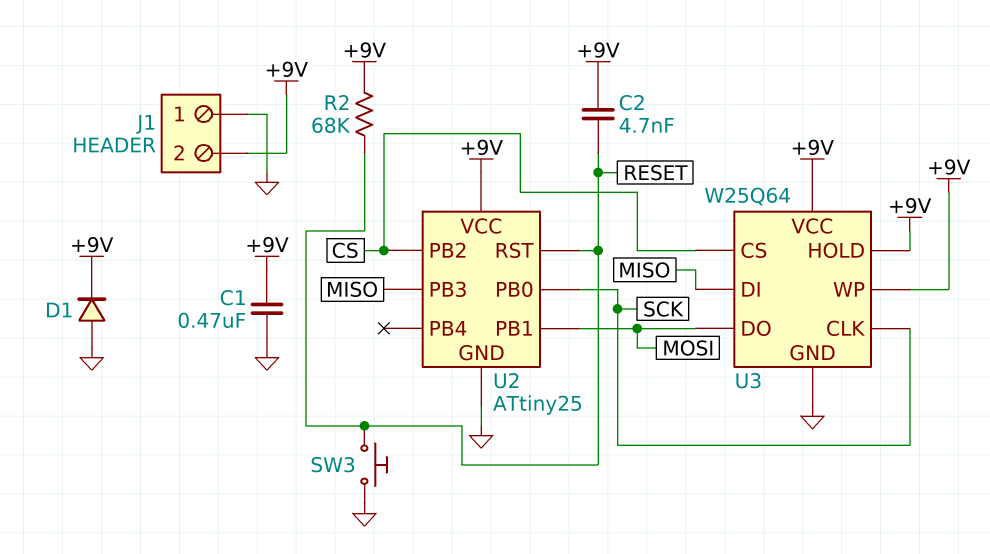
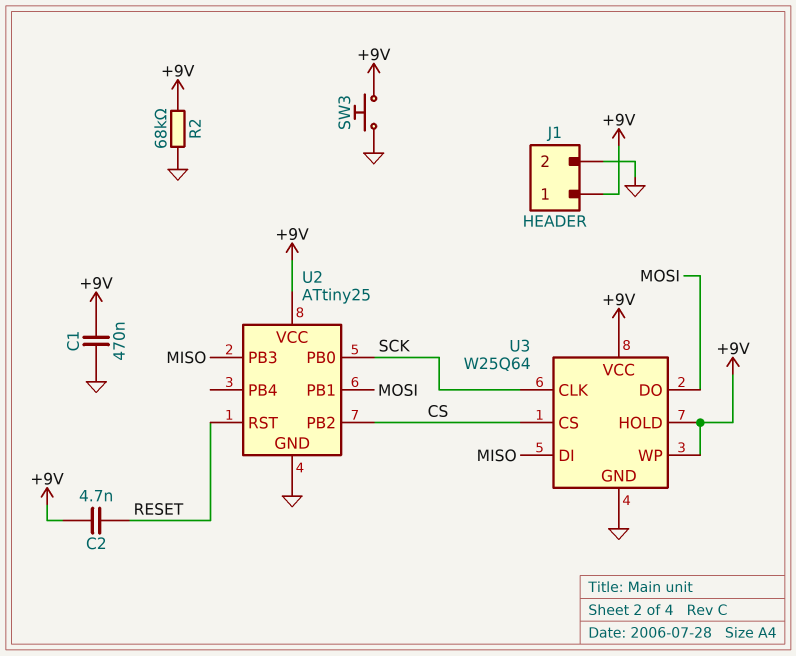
D1: diode (A GND, K +9V) -> none
J1 pin 1: GND -> +9V
J1 pin 2: +9V -> GND
R2: 68k (+9V, RESET) -> 68k (+9V, GND)
SW3: button (GND, RESET) -> button (+9V, GND)

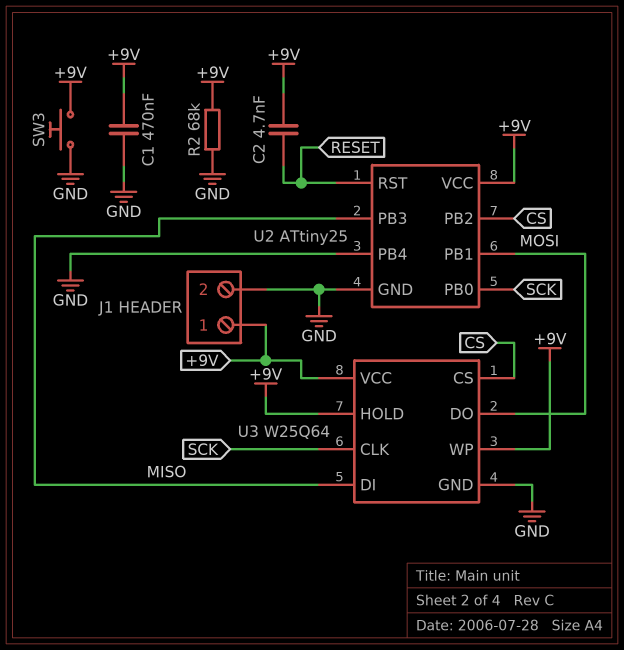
U2 pin PB4: none -> GND

